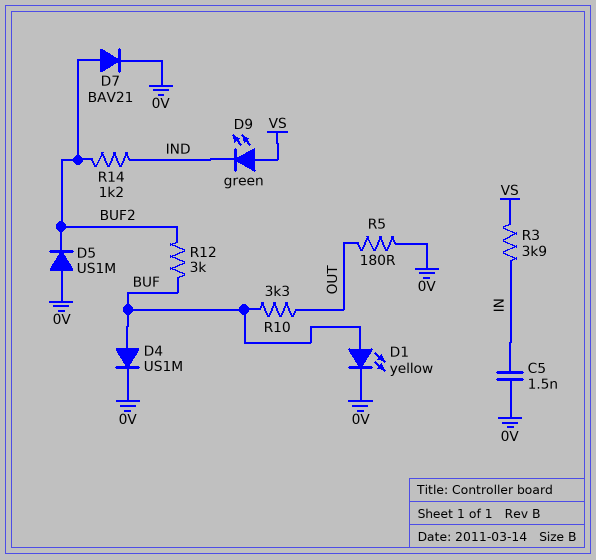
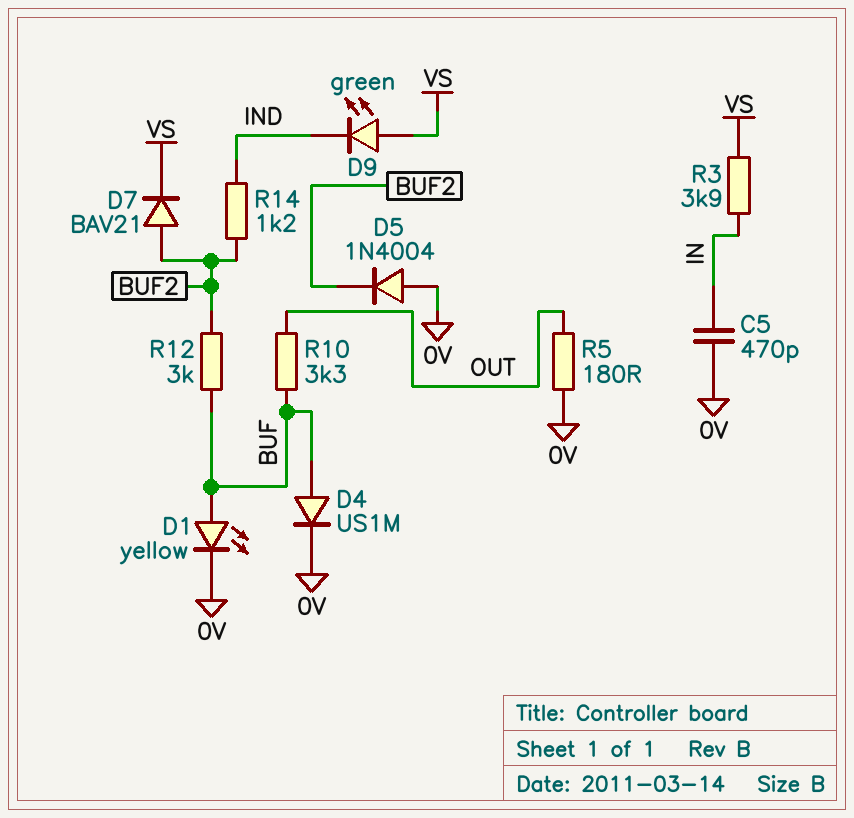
C5: 1.5nF (0V, IN) -> 470pF (0V, IN)
D5: diode US1M (A 0V, K BUF2) -> diode 1N4004 (A 0V, K BUF2)
D7: diode BAV21 (A BUF2, K 0V) -> diode BAV21 (A BUF2, K VS)

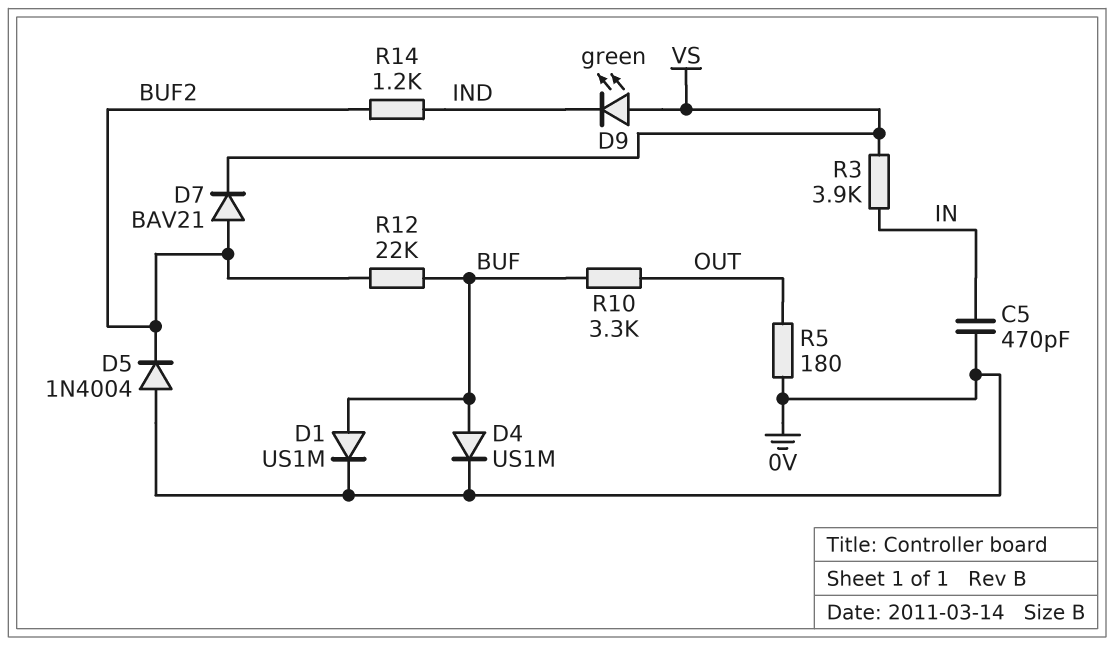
D1: LED yellow (A BUF, K 0V) -> diode US1M (A BUF, K 0V)
R12: 3k (BUF, BUF2) -> 22k (BUF, BUF2)

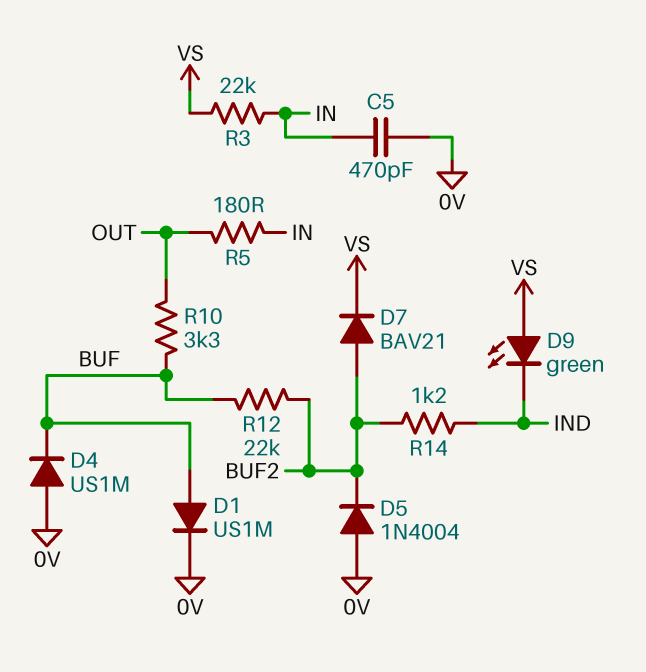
D4: diode US1M (A BUF, K 0V) -> diode US1M (A 0V, K BUF)
R3: 3.9k (IN, VS) -> 22k (IN, VS)
R5: 180 (0V, OUT) -> 180 (IN, OUT)

